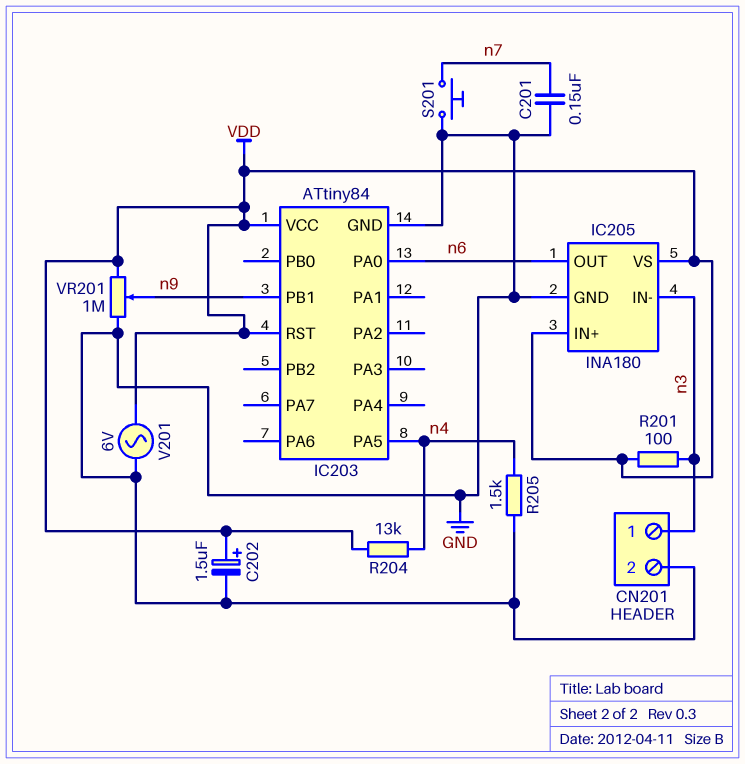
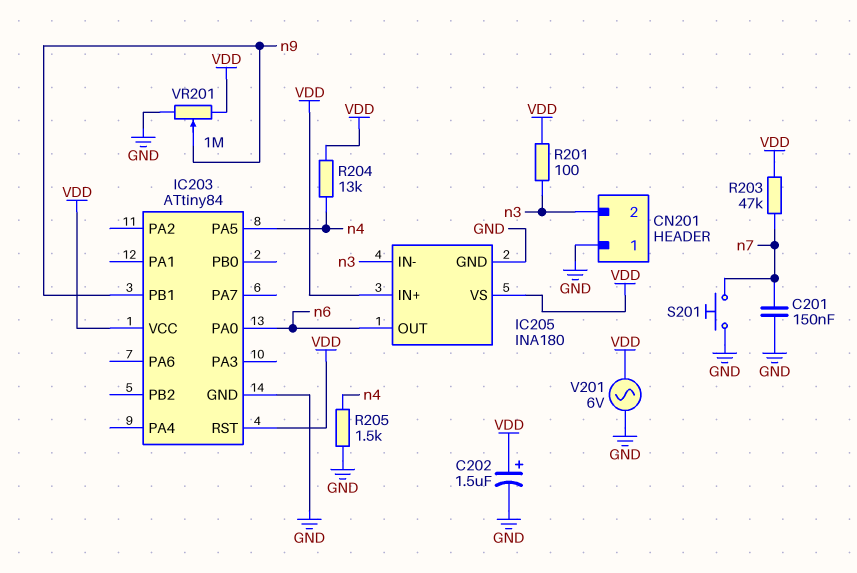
CN201 pin 1: n3 -> GND
CN201 pin 2: GND -> n3
R203: none -> 47k (VDD, n7)

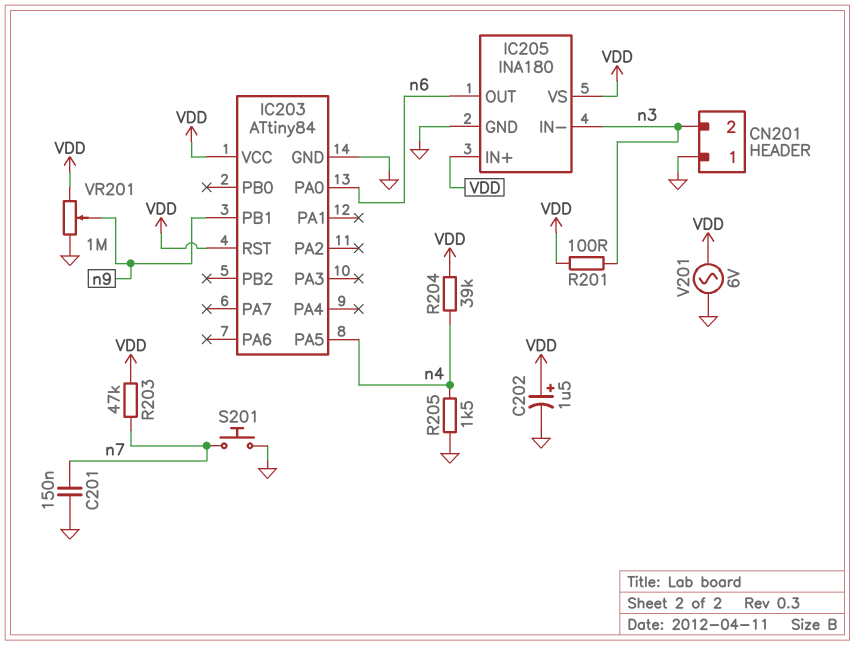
R204: 13k (VDD, n4) -> 39k (VDD, n4)

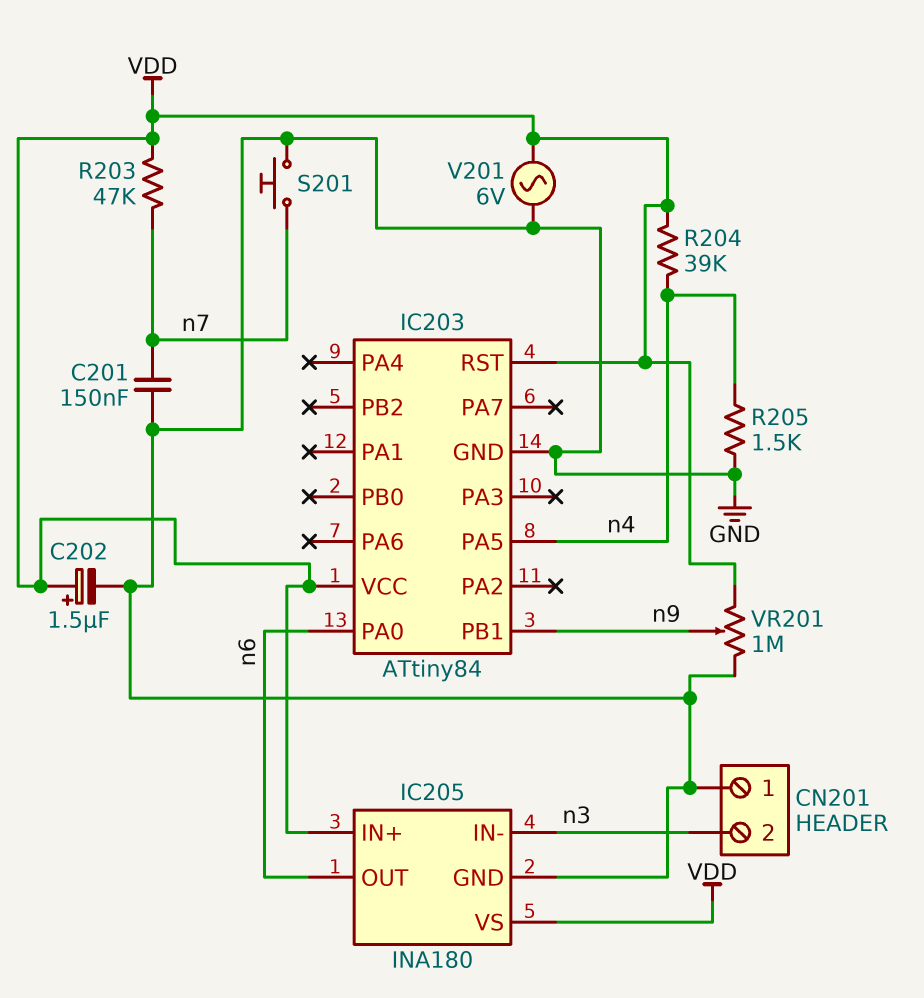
R201: 100 (VDD, n3) -> none

